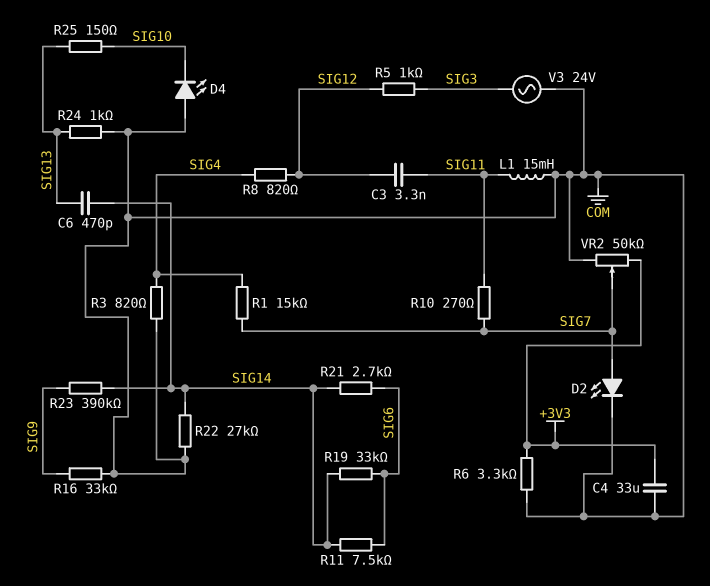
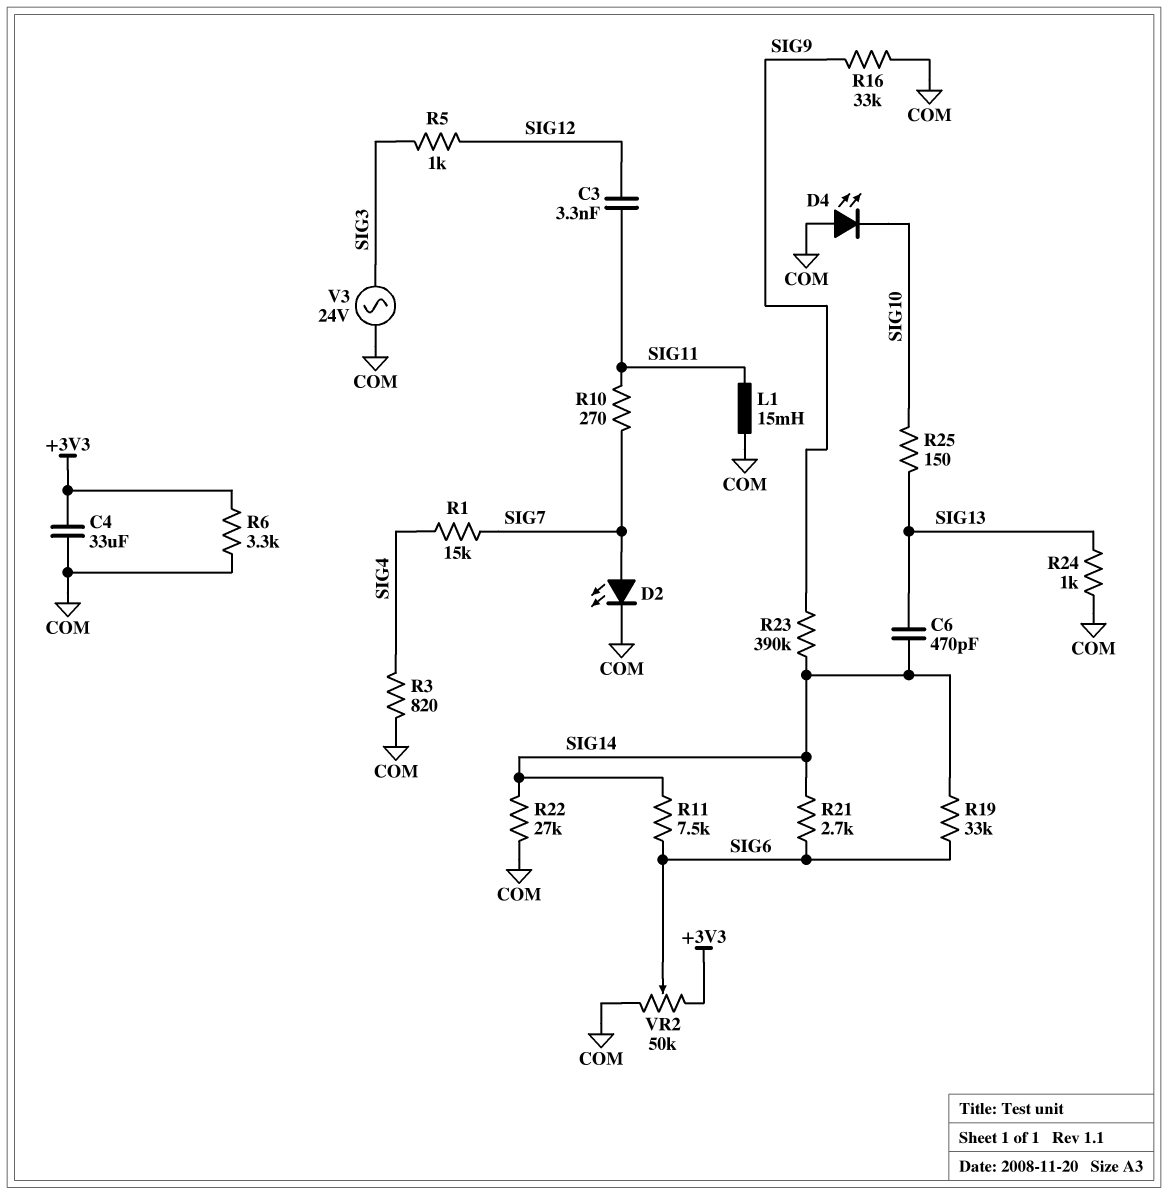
R8: 820 (SIG4, SIG12) -> none
VR2: 50k (+3V3, COM, wiper SIG7) -> 50k (+3V3, COM, wiper SIG6)

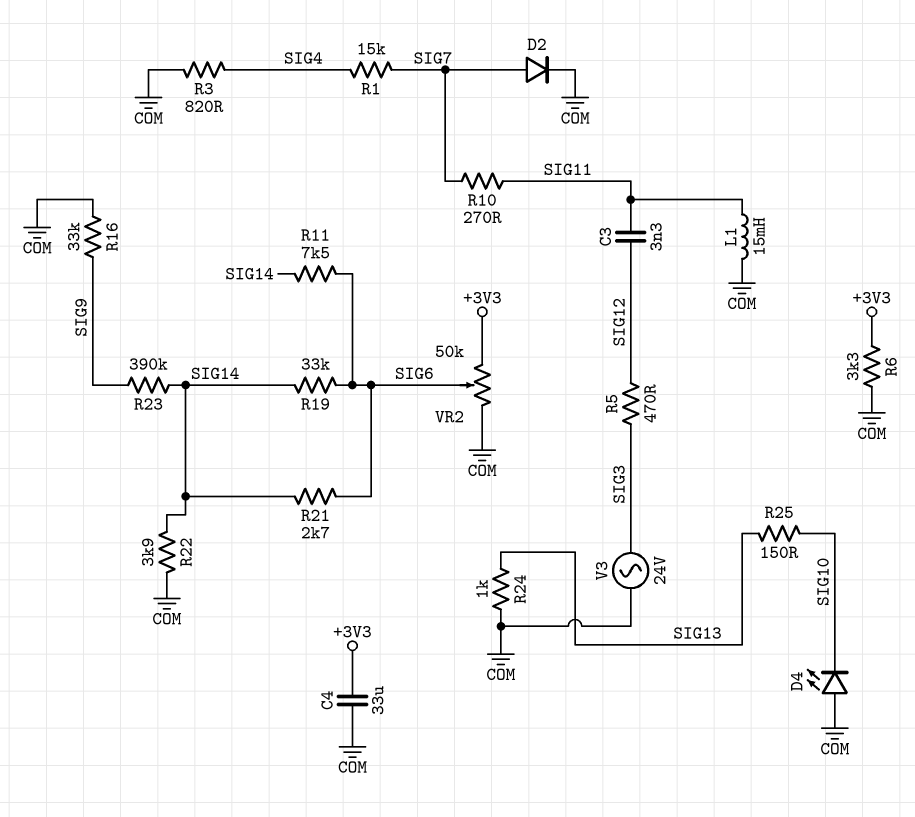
C6: 470pF (SIG13, SIG14) -> none
D2: LED (A SIG7, K COM) -> diode (A SIG7, K COM)
R5: 1k (SIG3, SIG12) -> 470 (SIG3, SIG12)
R22: 27k (COM, SIG14) -> 3.9k (COM, SIG14)

